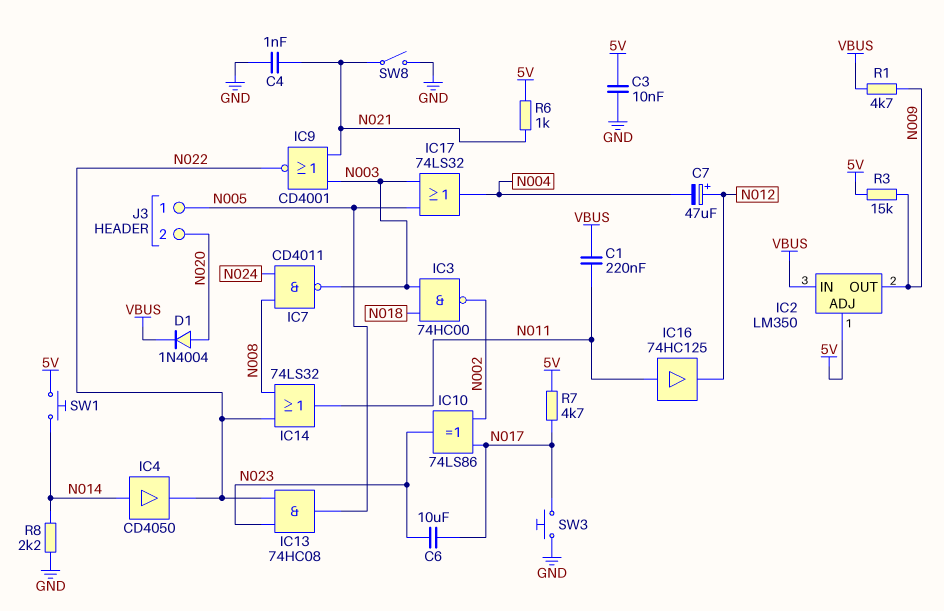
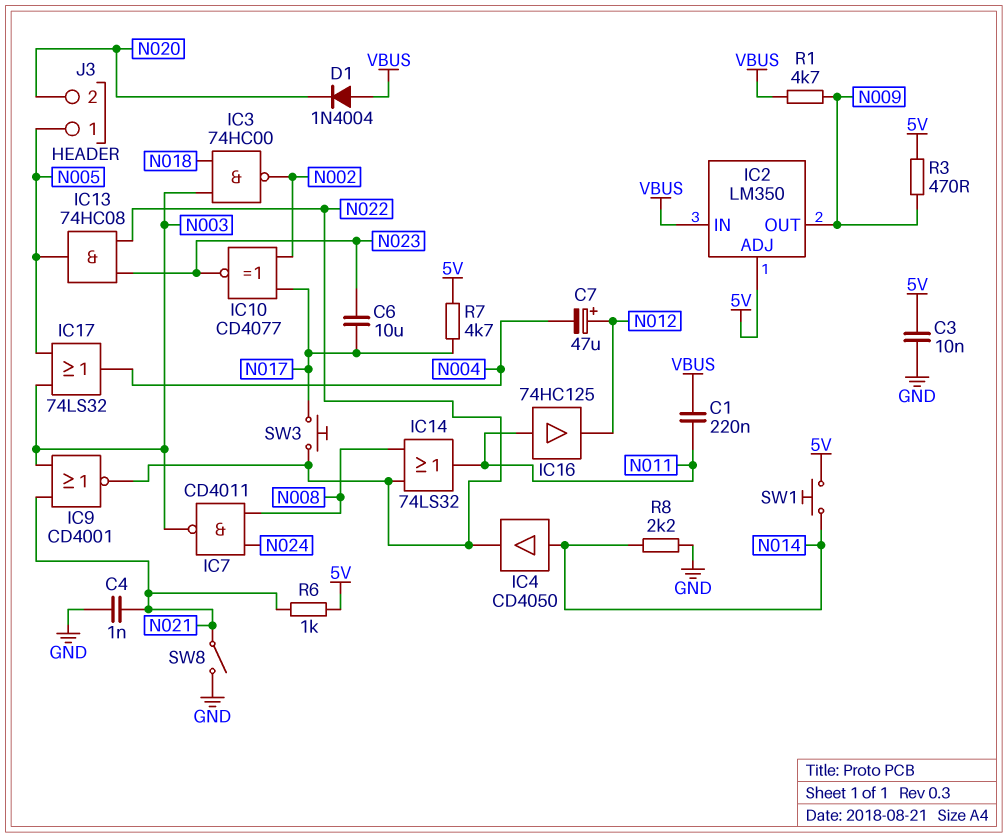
D1: diode 1N4004 (A N020, K VBUS) -> diode 1N4004 (A VBUS, K N020)
IC10: XOR 74LS86 (in N002, in N017, out N023) -> XNOR CD4077 (in N002, in N017, out N023)
R3: 15k (5V, N009) -> 470 (5V, N009)
SW3: button (GND, N017) -> button (N017, N022)

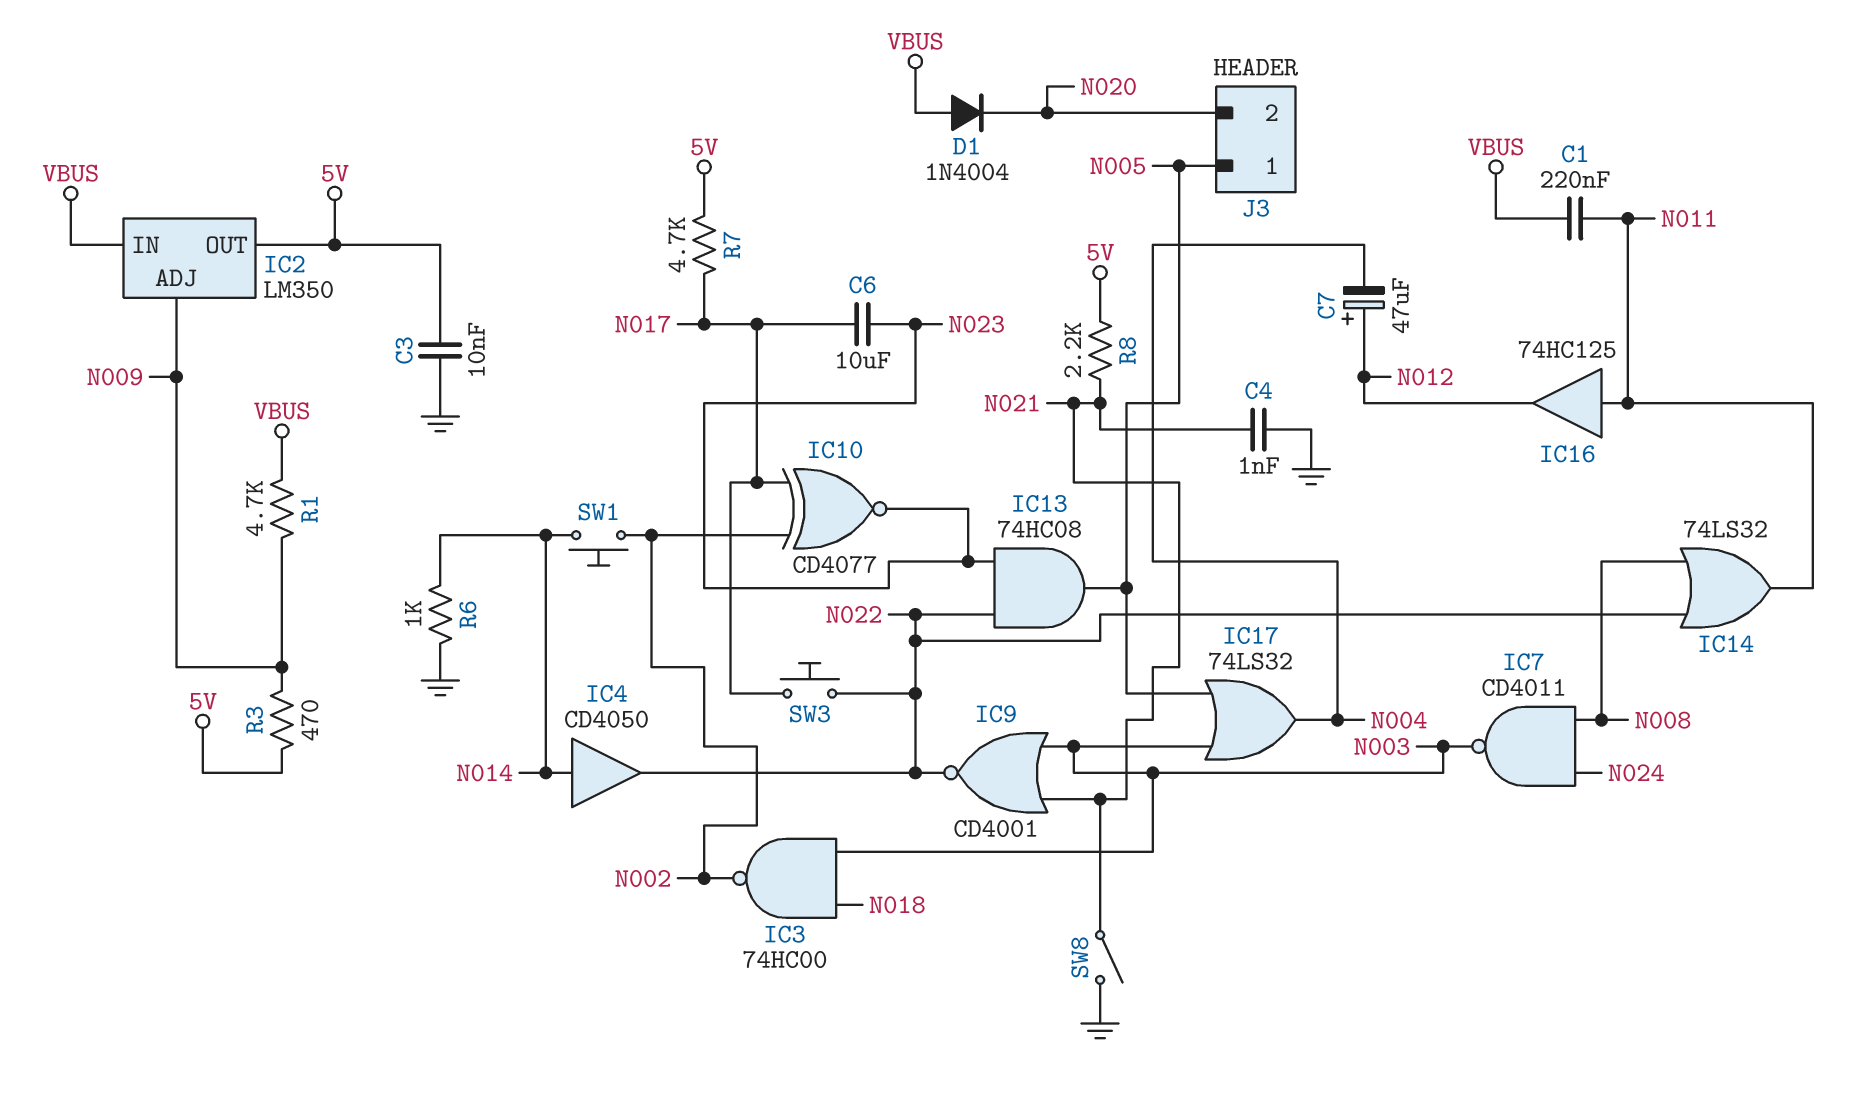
IC2 pin ADJ: 5V -> N009
IC2 pin OUT: N009 -> 5V
R6: 1k (5V, N021) -> 1k (GND, N014)
R8: 2.2k (GND, N014) -> 2.2k (5V, N021)
SW1: button (5V, N014) -> button (N002, N014)

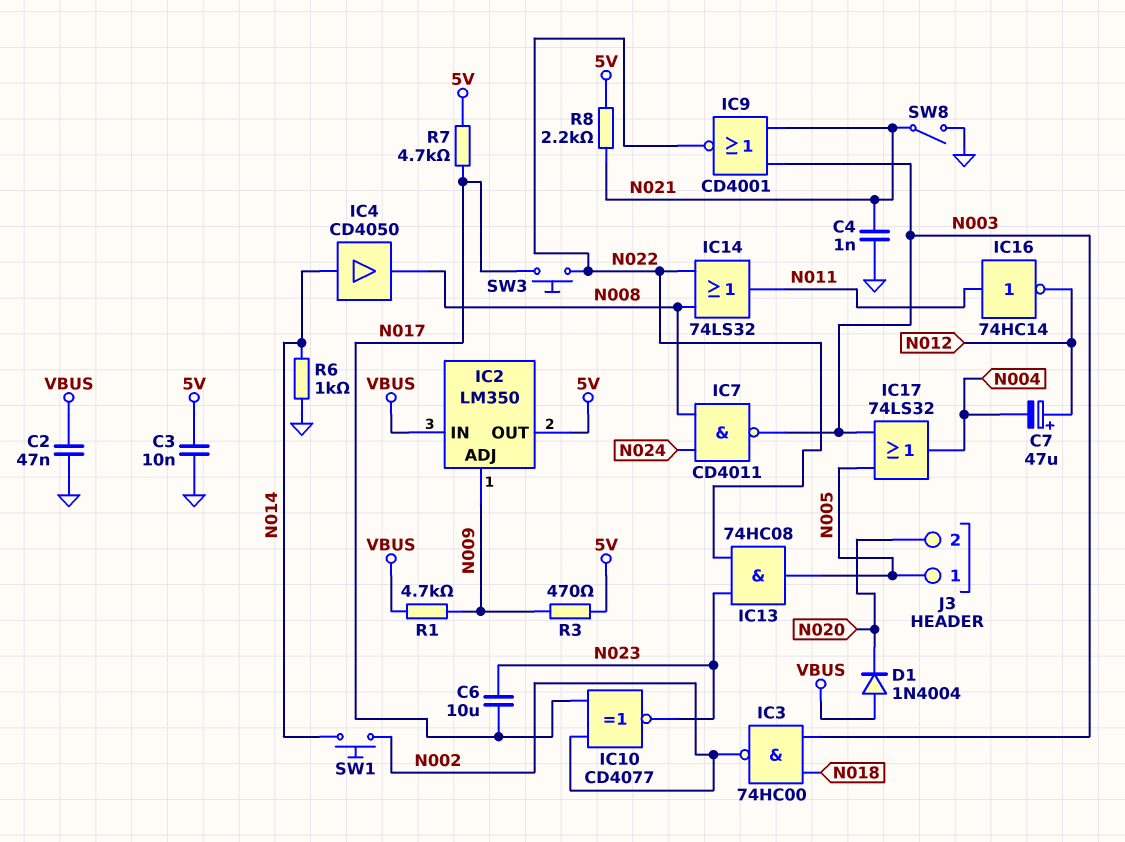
C1: 220nF (N011, VBUS) -> none
C2: none -> 47nF (GND, VBUS)
IC4: buffer CD4050 (in N014, out N022) -> buffer CD4050 (in N014, out N008)
IC16: buffer 74HC125 (in N011, out N012) -> NOT 74HC14 (in N011, out N012)

